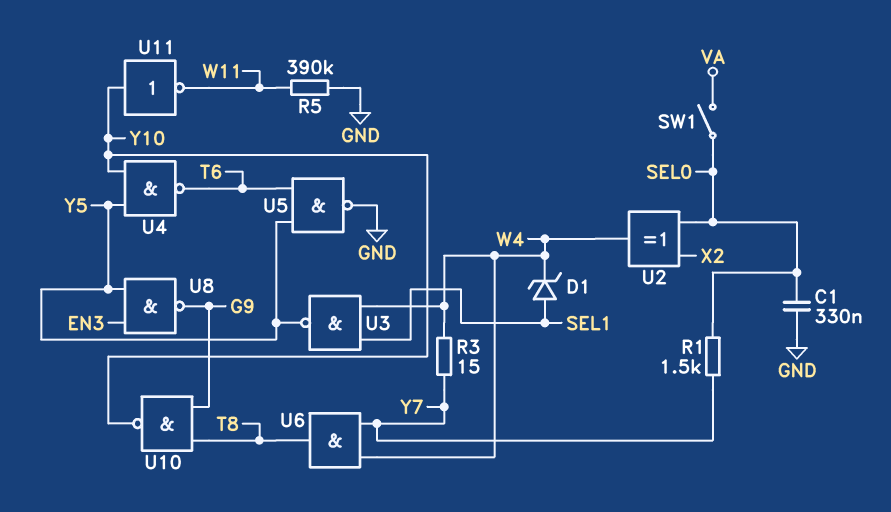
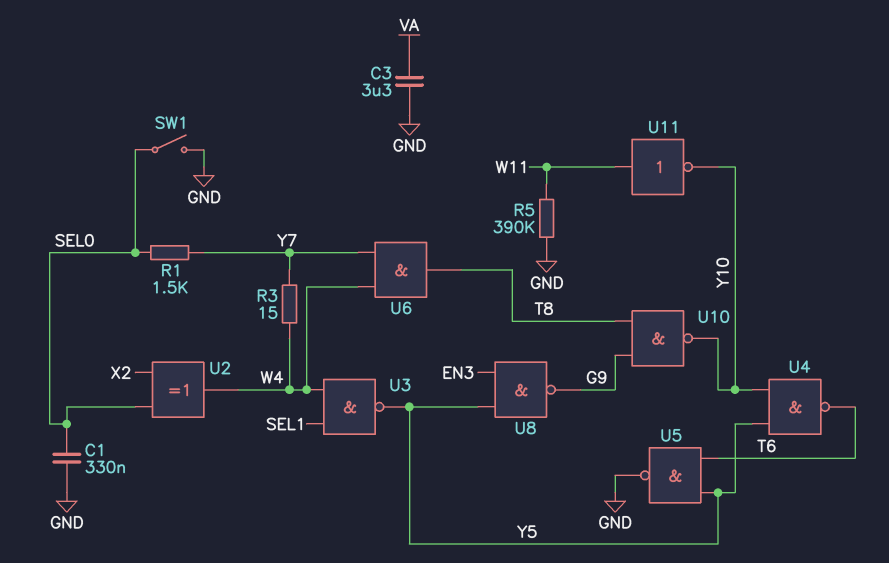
C3: none -> 3.3uF (GND, VA)
D1: zener (A SEL1, K W4) -> none
SW1: switch (SEL0, VA) -> switch (GND, SEL0)
U11: NOT (in Y10, out W11) -> NOT (in W11, out Y10)

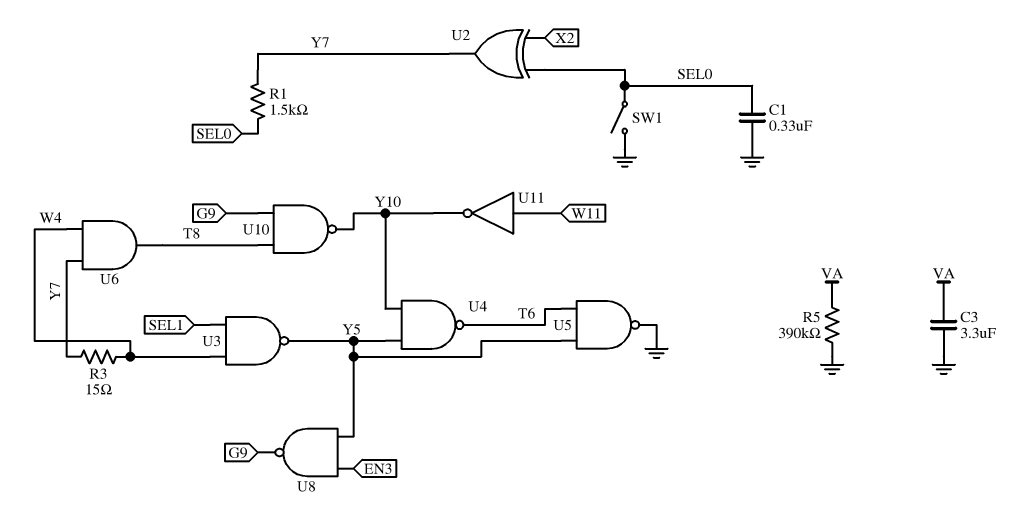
R5: 390k (GND, W11) -> 390k (GND, VA)
U2: XOR (in SEL0, in X2, out W4) -> XOR (in SEL0, in X2, out Y7)

